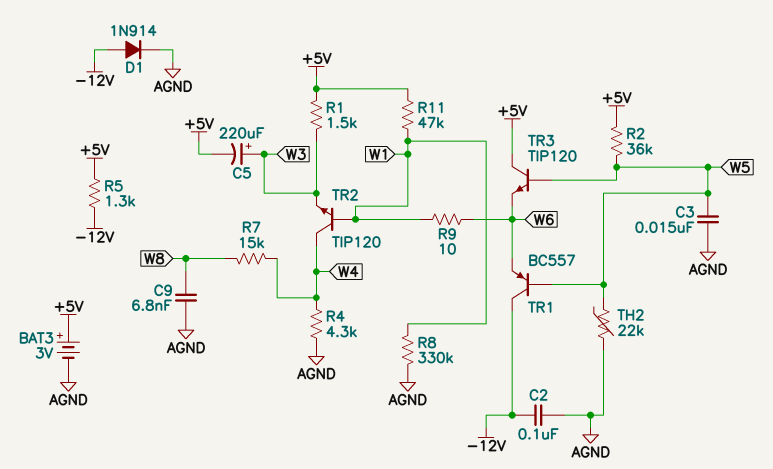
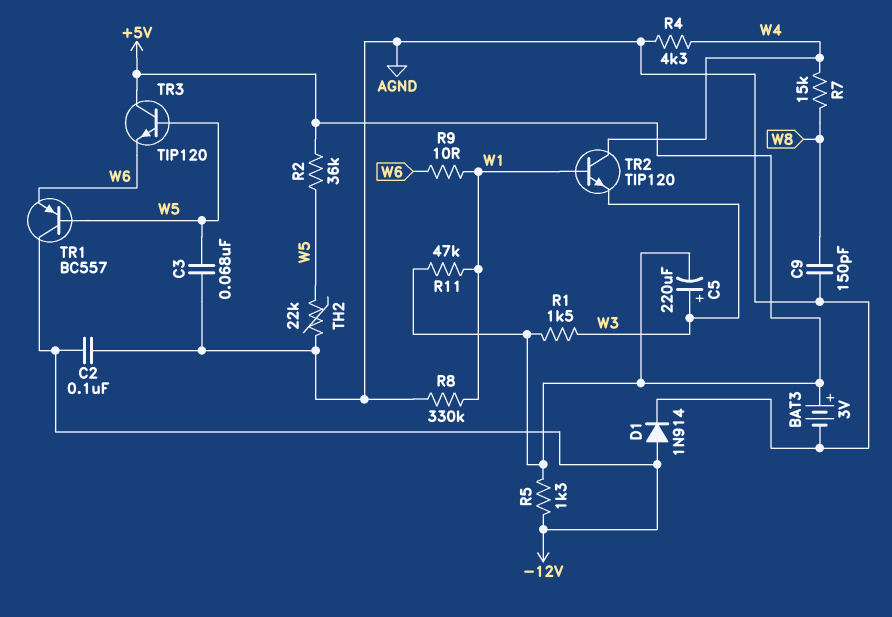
C3: 15nF (AGND, W5) -> 68nF (AGND, W5)
C9: 6.8nF (AGND, W8) -> 150pF (AGND, W8)

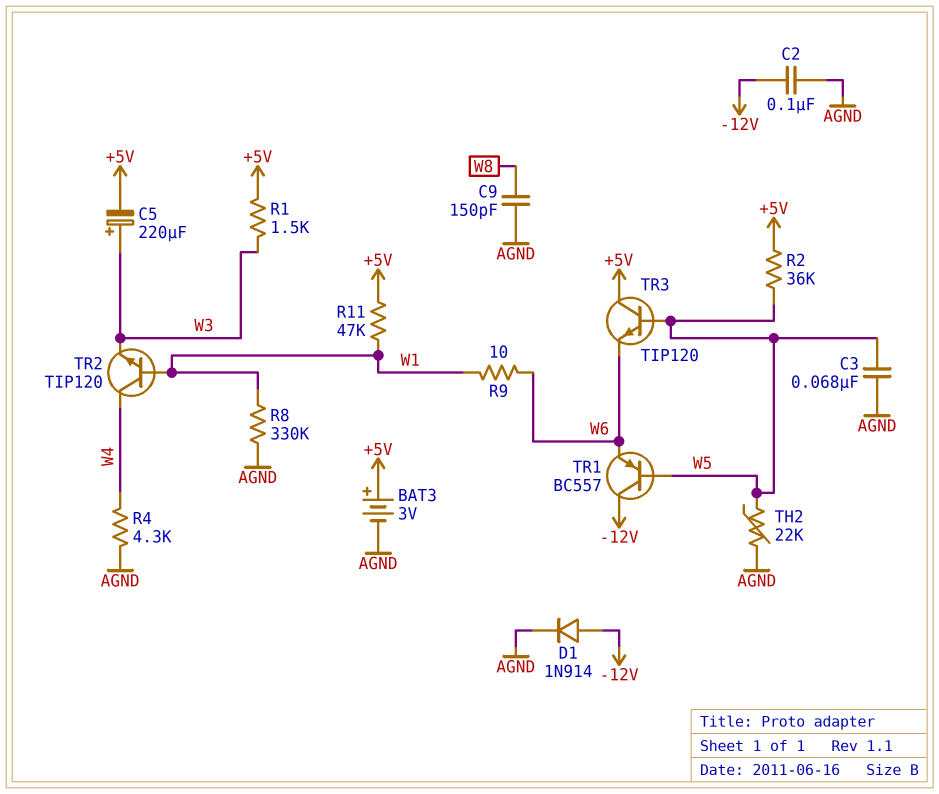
R5: 1.3k (+5V, -12V) -> none
R7: 15k (W4, W8) -> none

